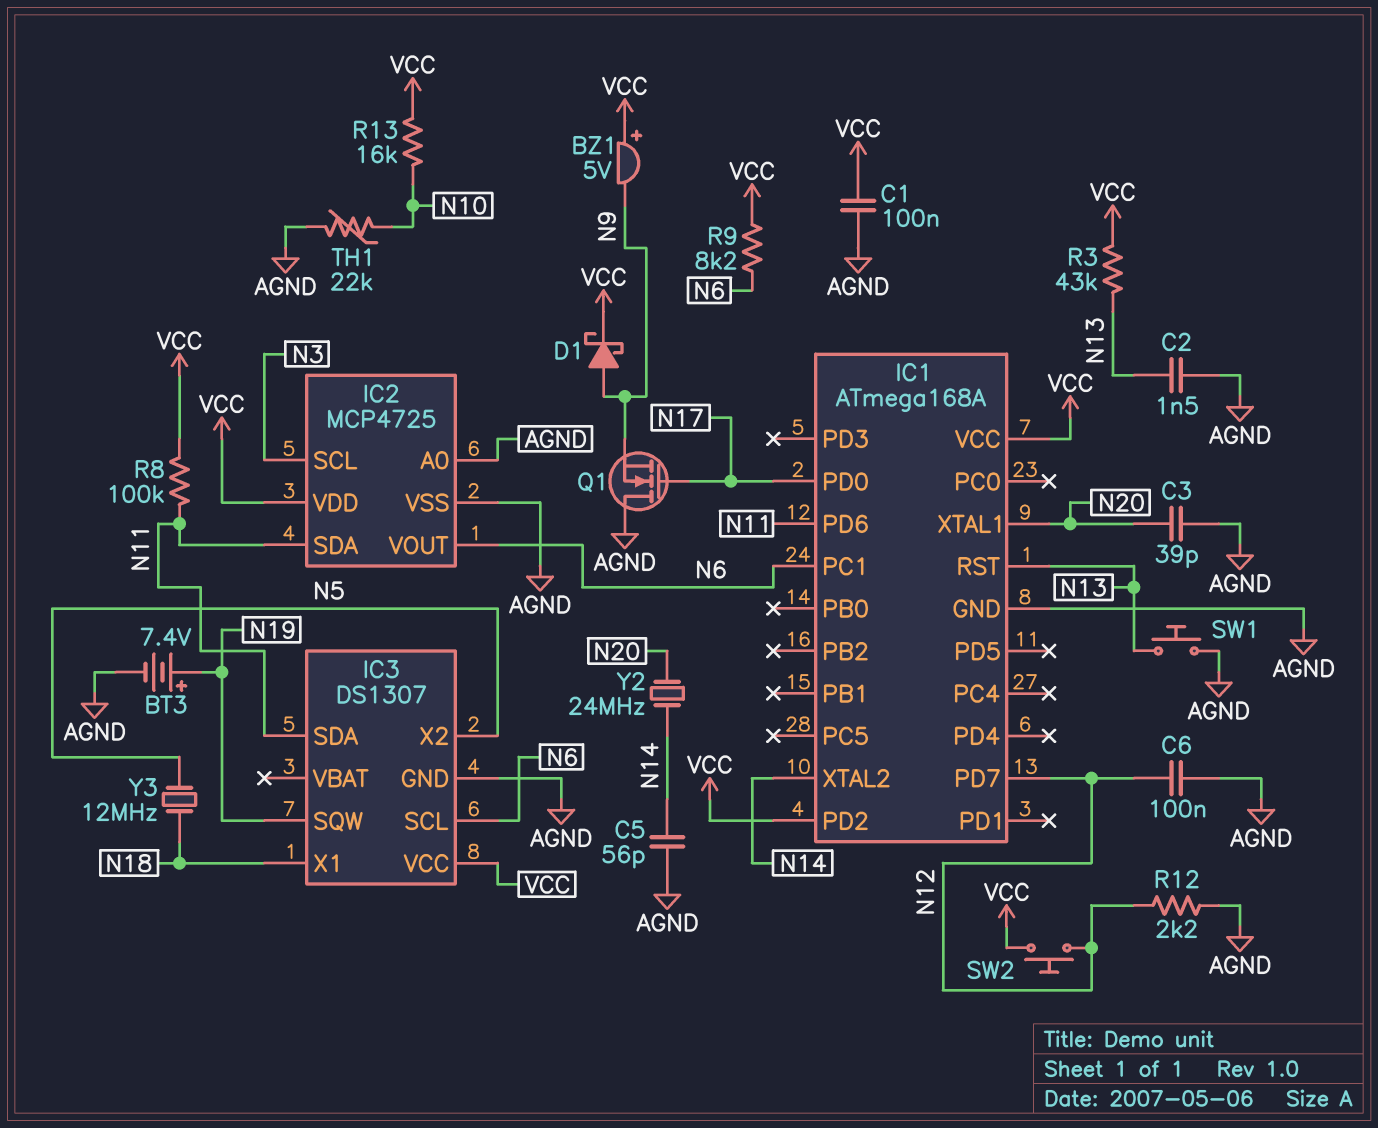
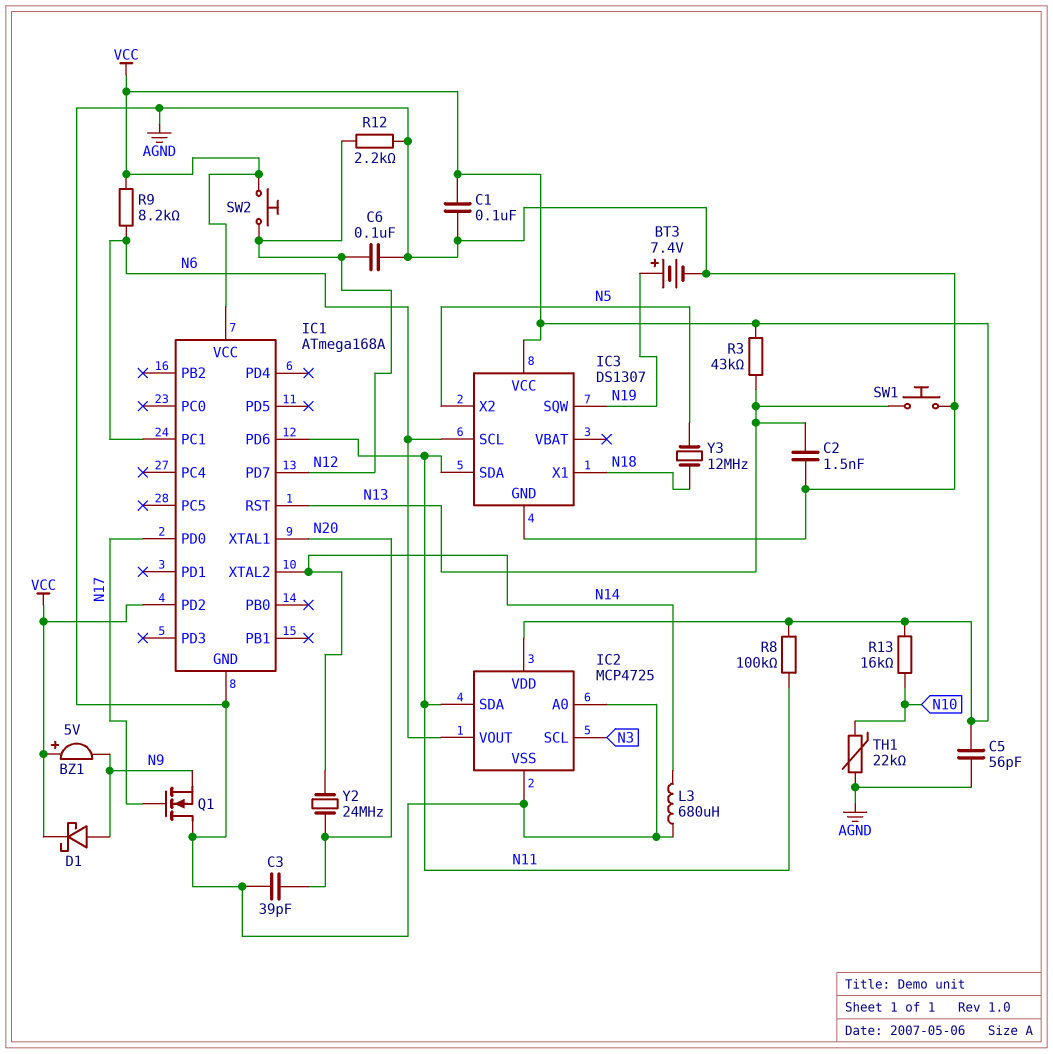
C5: 56pF (AGND, N14) -> 56pF (AGND, VCC)
L3: none -> 680uH (AGND, N14)

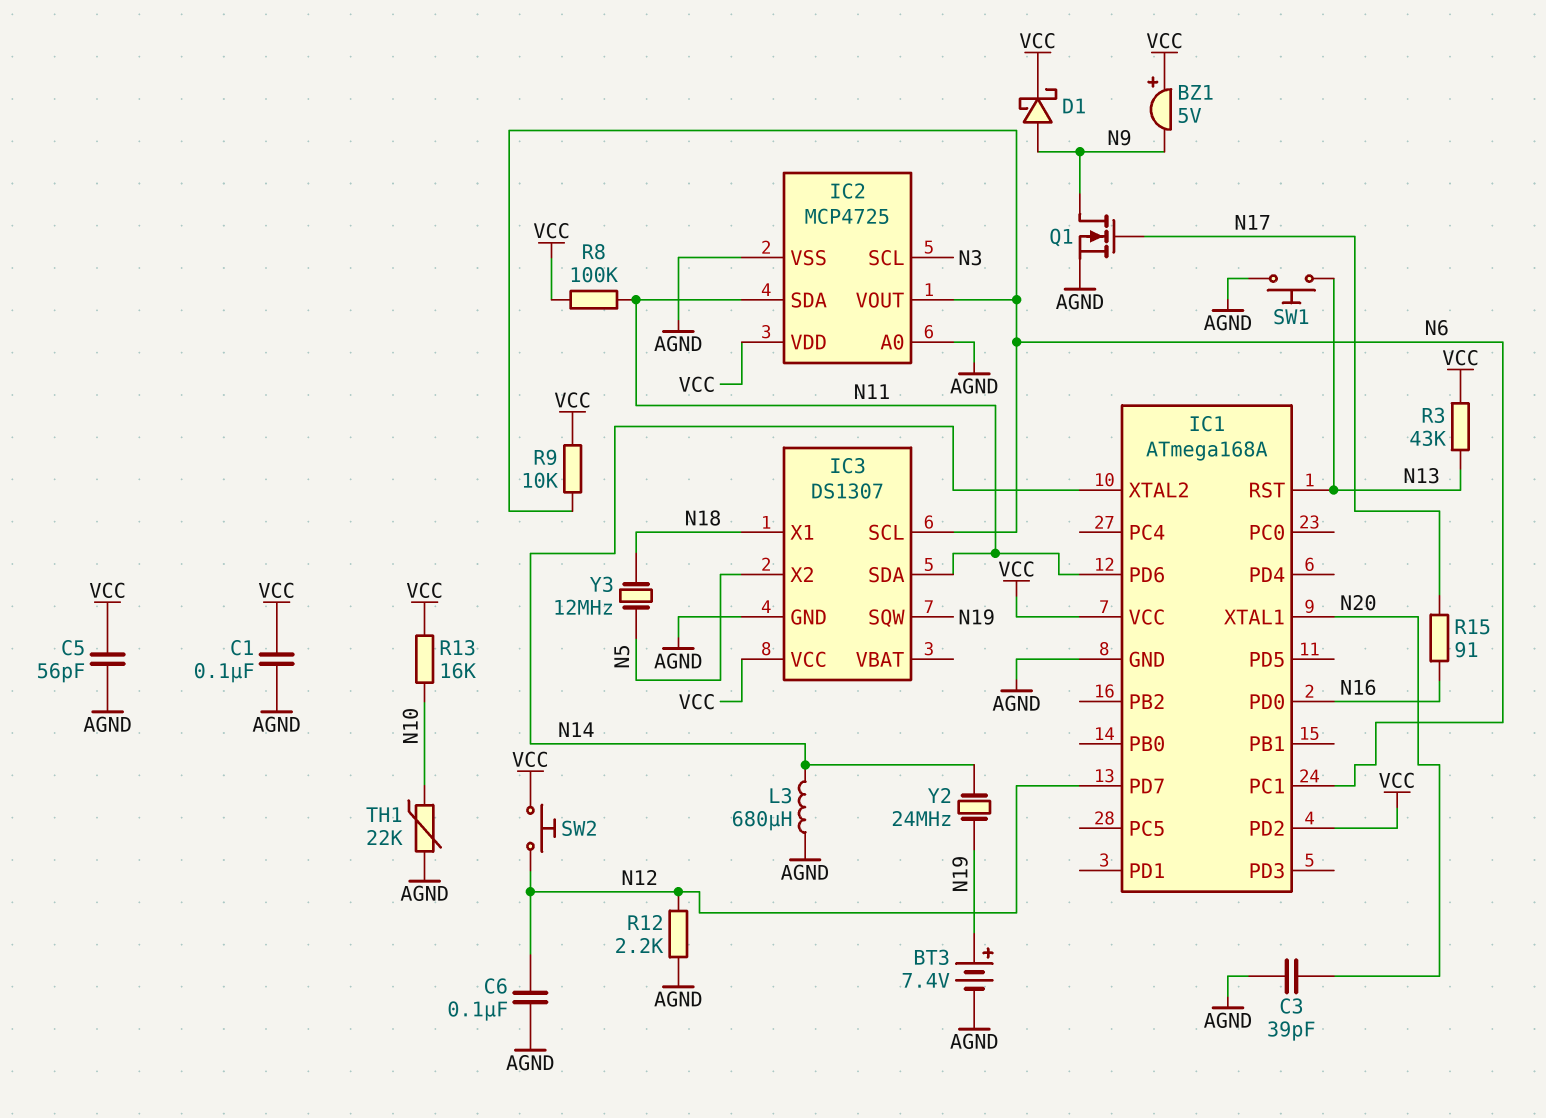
C2: 1.5nF (AGND, N13) -> none
IC1 pin PD0: N17 -> N16
Q1: NMOS (G N17, D AGND, S N9) -> NMOS (G N17, D N9, S AGND)
R9: 8.2k (N6, VCC) -> 10k (N6, VCC)
R15: none -> 91 (N16, N17)
Y2: 24MHz (N14, N20) -> 24MHz (N14, N19)

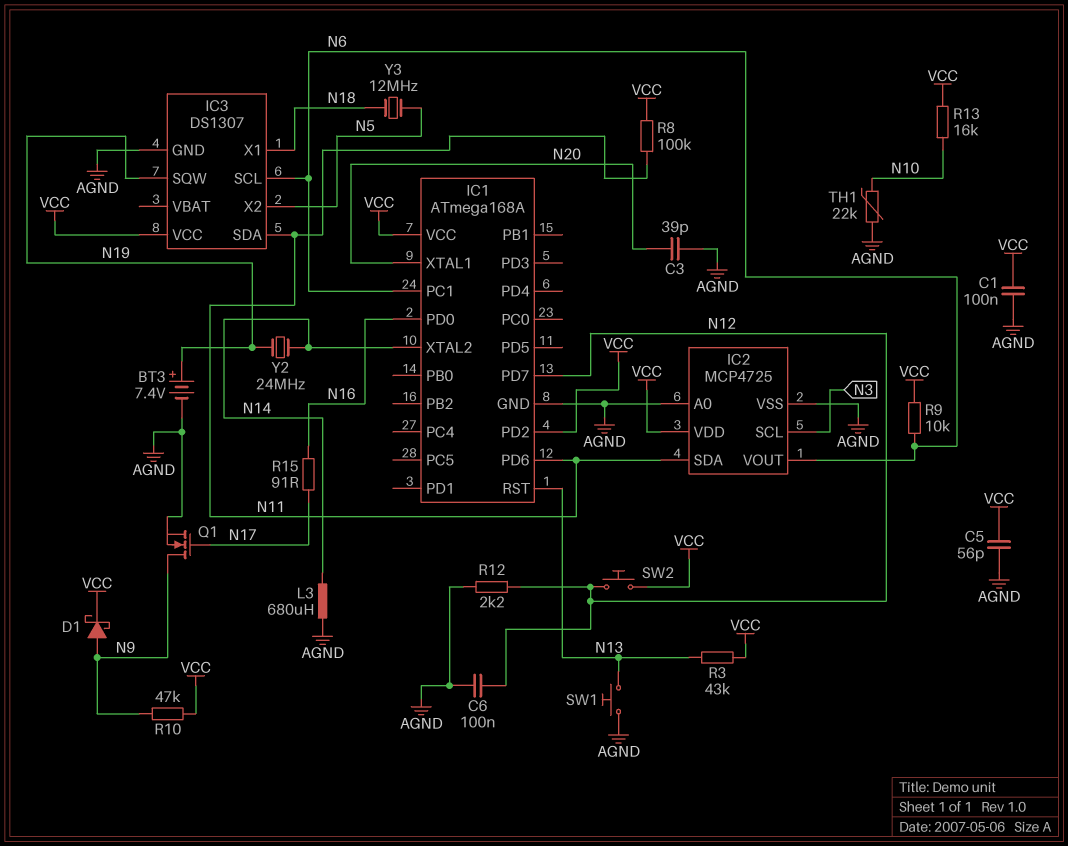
BZ1: buzzer 5V (plus VCC, minus N9) -> none
R10: none -> 47k (N9, VCC)

